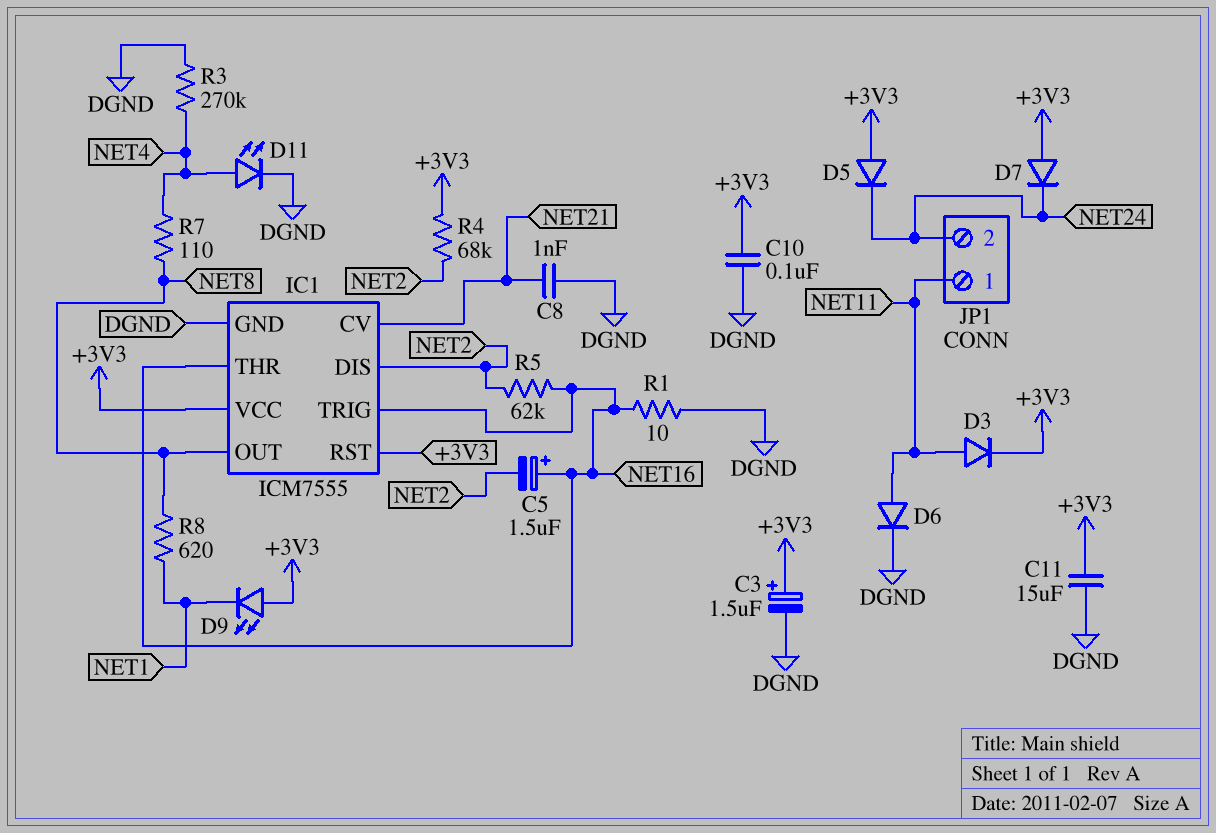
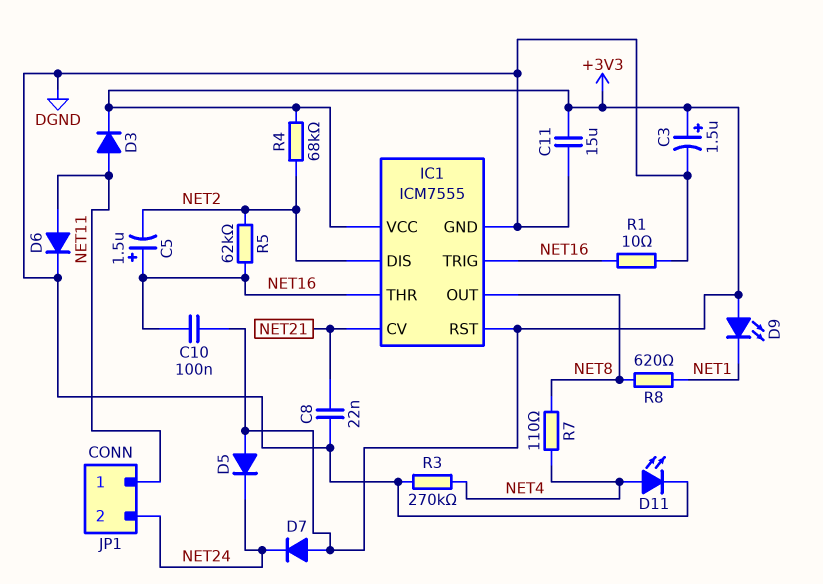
C8: 1nF (DGND, NET21) -> 22nF (DGND, NET21)
C10: 100nF (+3V3, DGND) -> 100nF (+3V3, NET16)

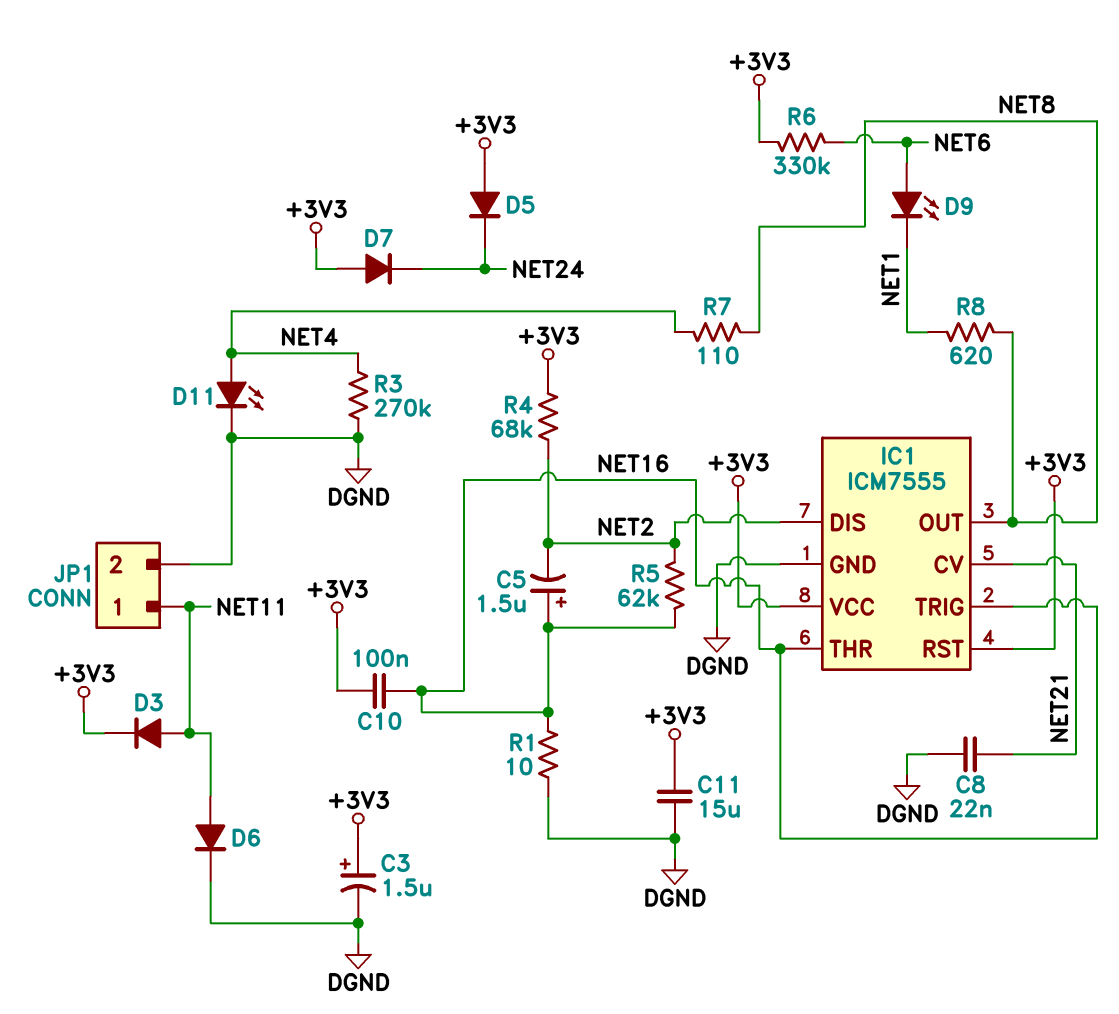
D9: LED (A +3V3, K NET1) -> LED (A NET6, K NET1)
JP1 pin 2: NET24 -> DGND
R6: none -> 330k (+3V3, NET6)

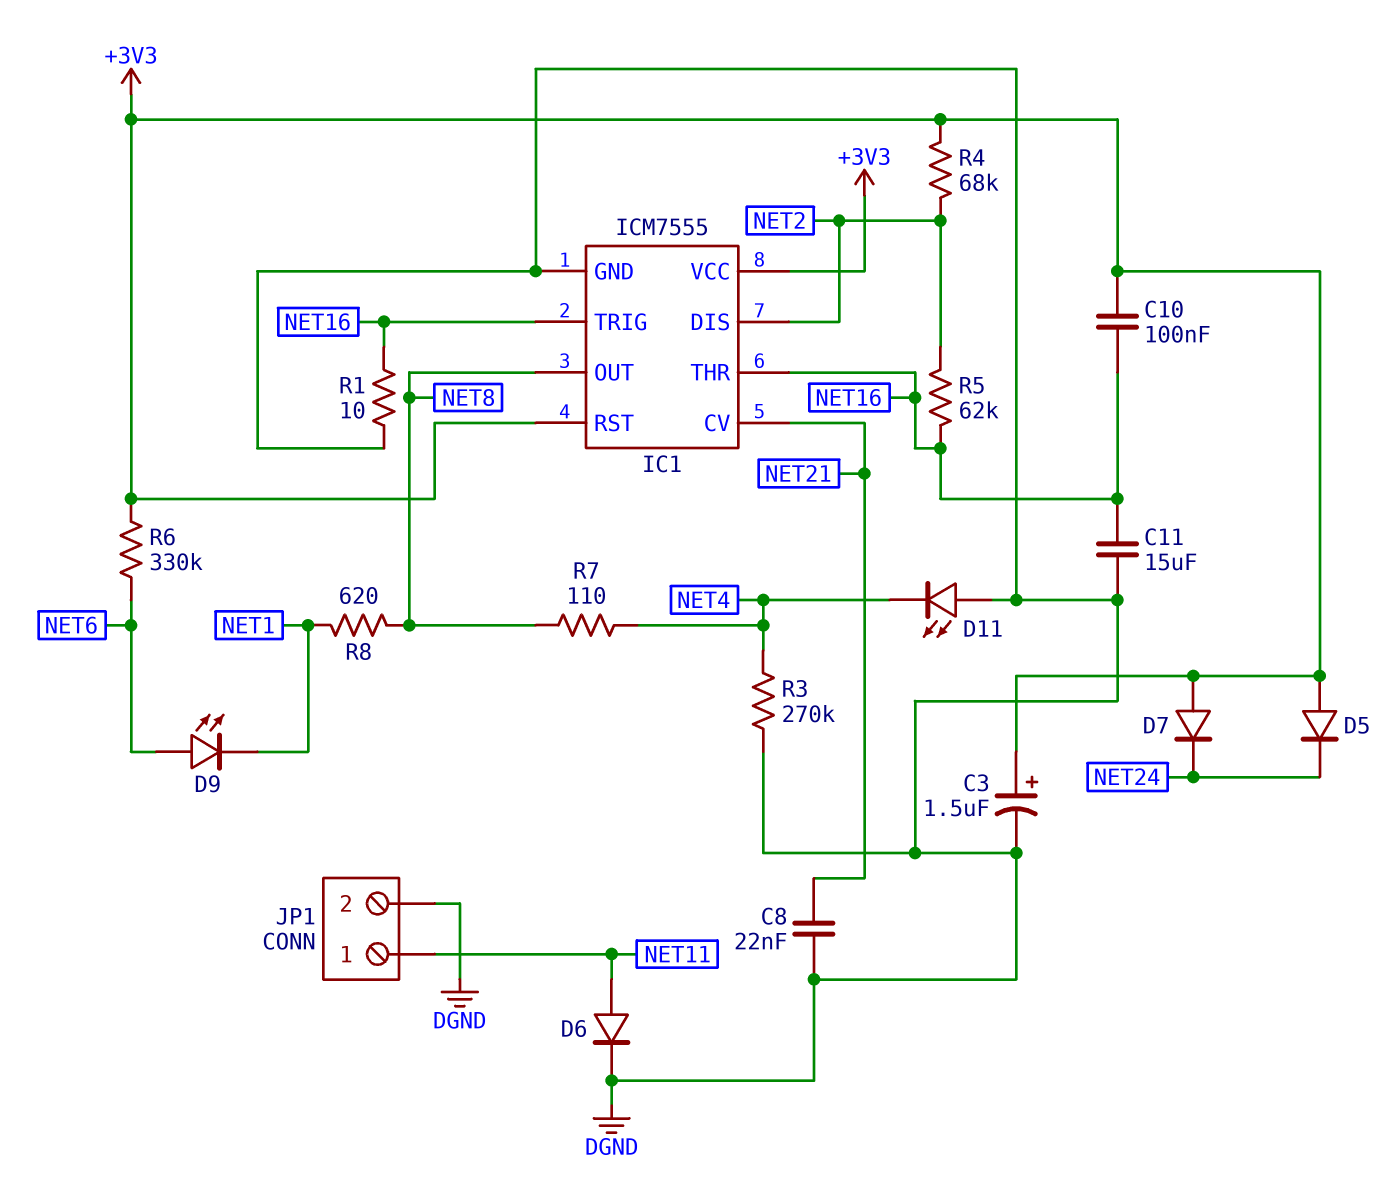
C5: 1.5uF (plus NET16, minus NET2) -> none
C11: 15uF (+3V3, DGND) -> 15uF (DGND, NET16)
D3: diode (A NET11, K +3V3) -> none
D11: LED (A NET4, K DGND) -> LED (A DGND, K NET4)

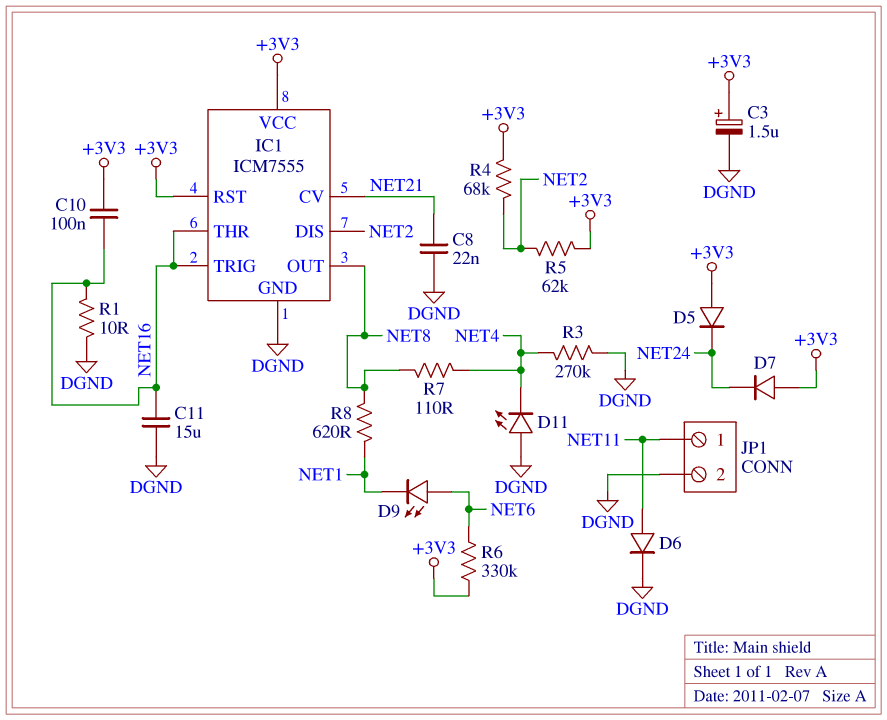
R5: 62k (NET2, NET16) -> 62k (+3V3, NET2)

